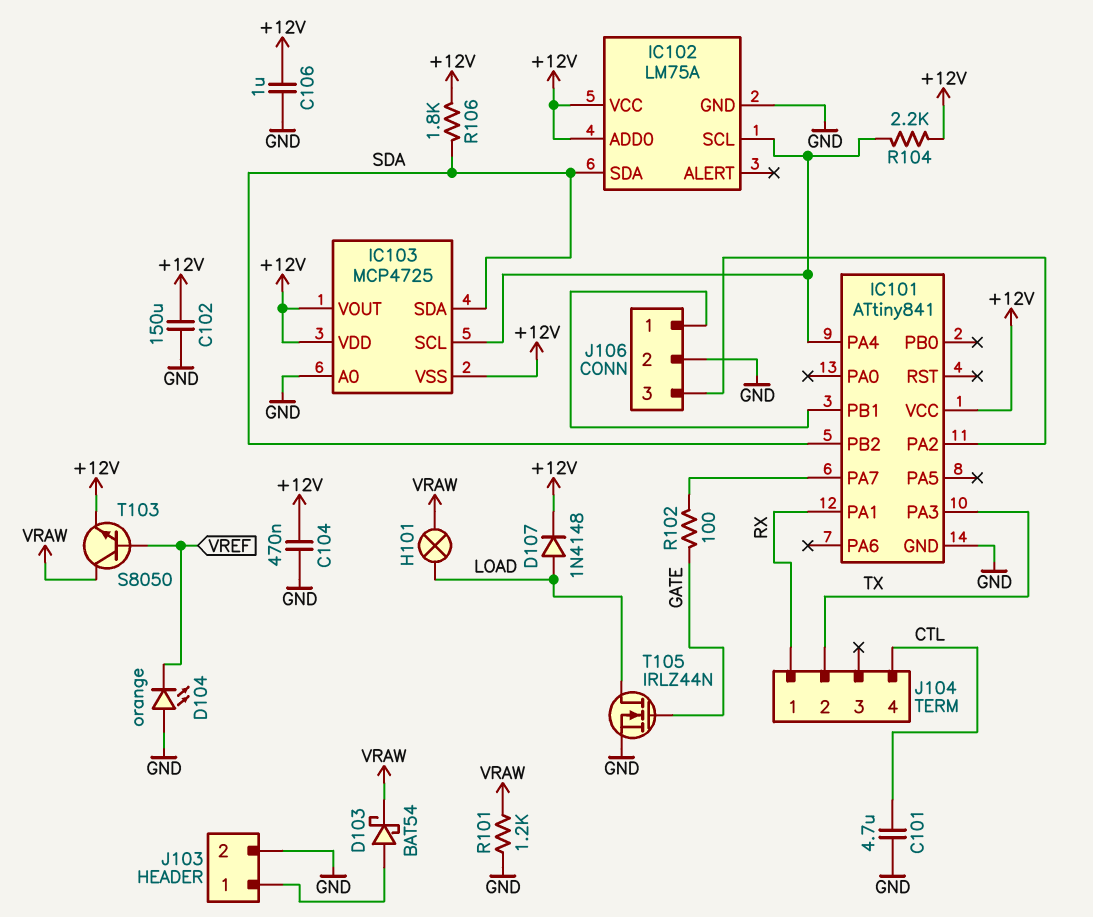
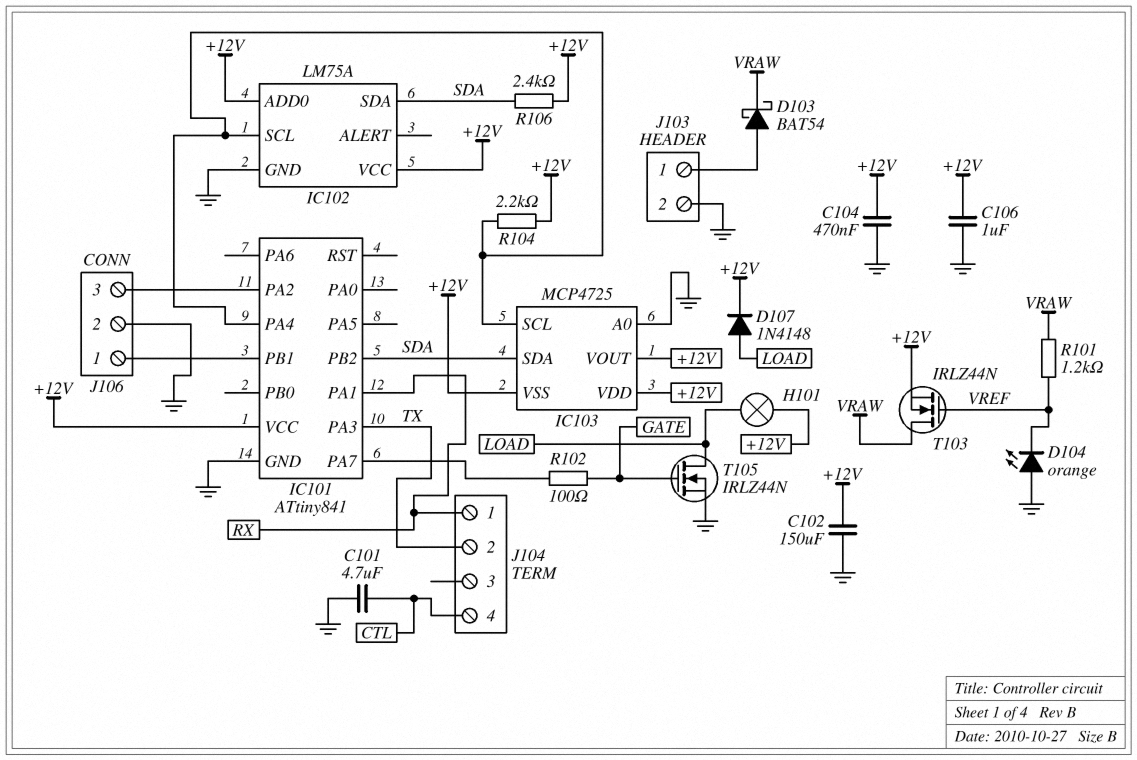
H101: lamp (LOAD, VRAW) -> lamp (+12V, LOAD)
R101: 1.2k (GND, VRAW) -> 1.2k (VRAW, VREF)
R106: 1.8k (+12V, SDA) -> 2.4k (+12V, SDA)
T103: NPN S8050 (B VREF, C VRAW, E +12V) -> NMOS IRLZ44N (G VREF, D VRAW, S +12V)

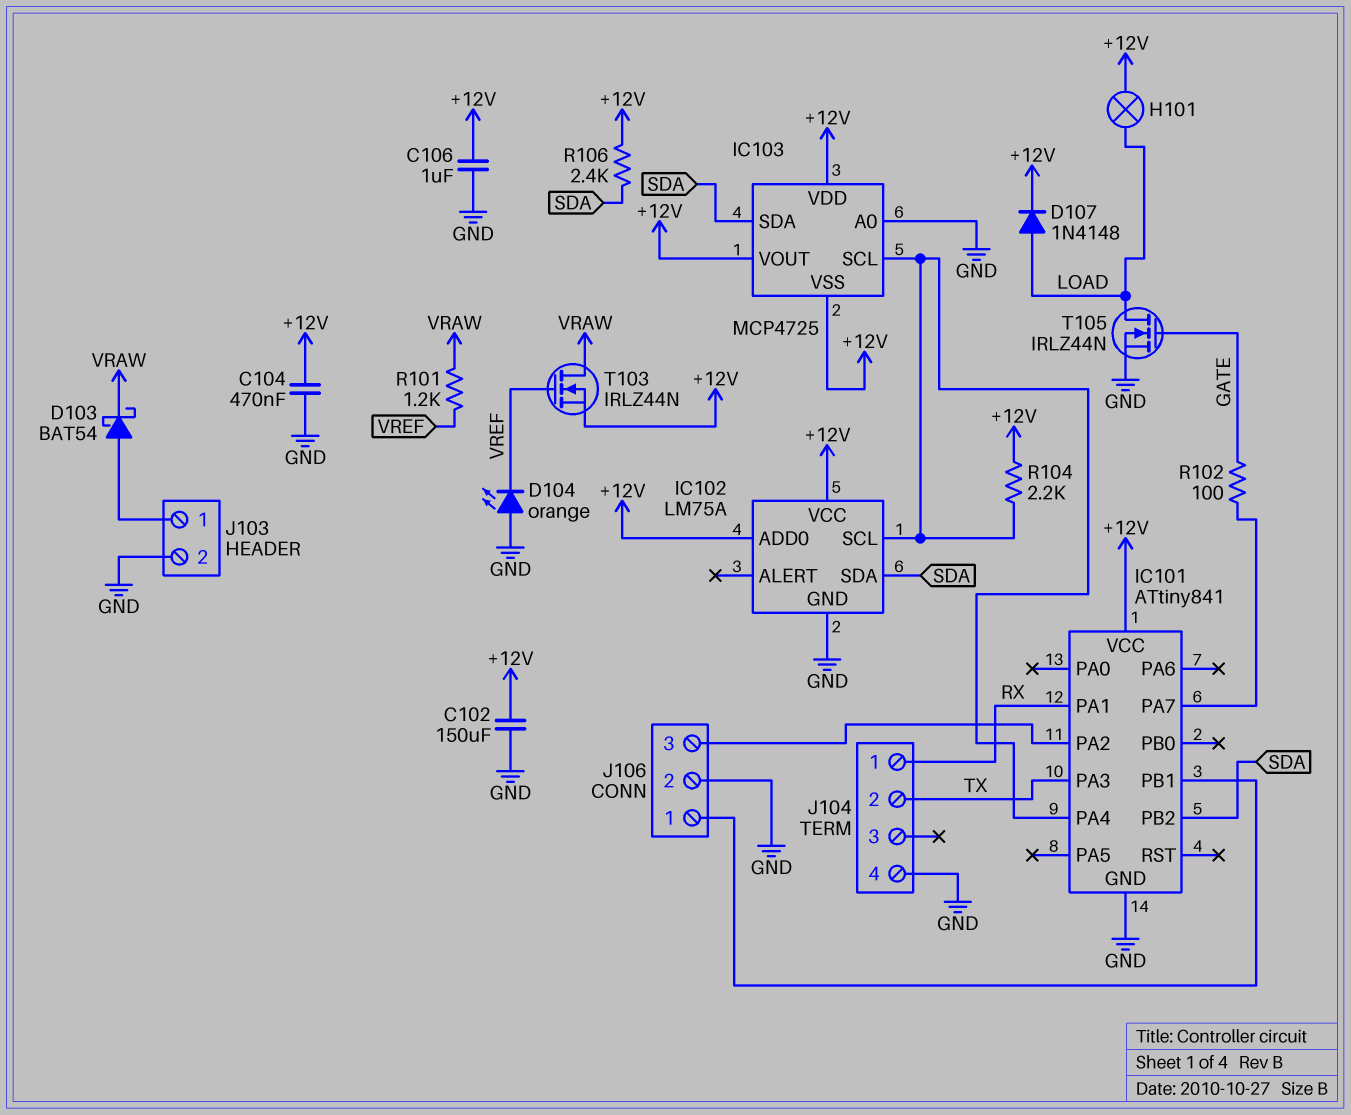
C101: 4.7uF (CTL, GND) -> none
J104 pin 4: CTL -> GND

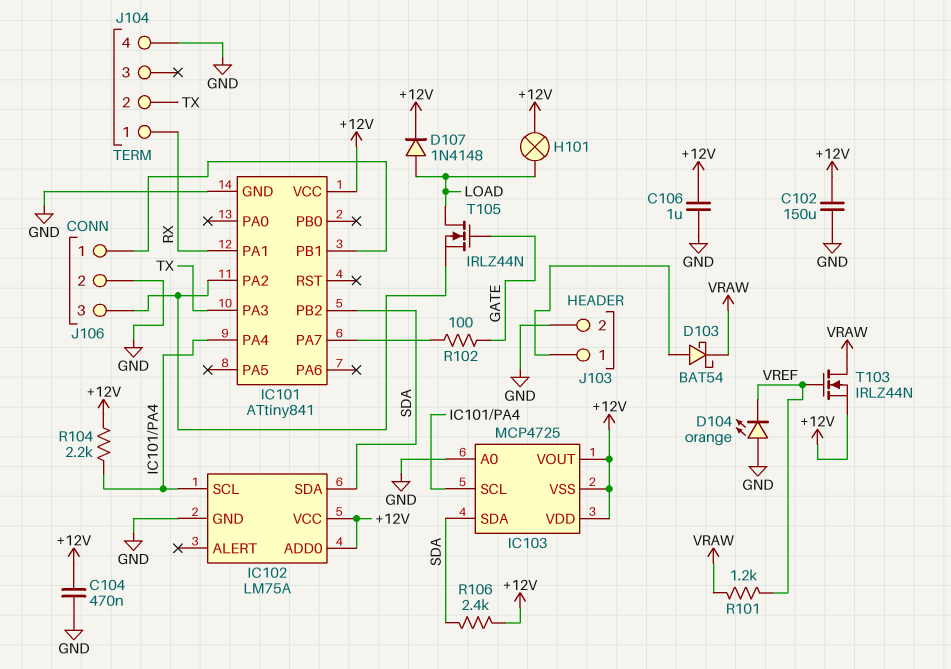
T105: NMOS IRLZ44N (G GATE, D LOAD, S GND) -> NMOS IRLZ44N (G GATE, D LOAD, S IC101/PA2)

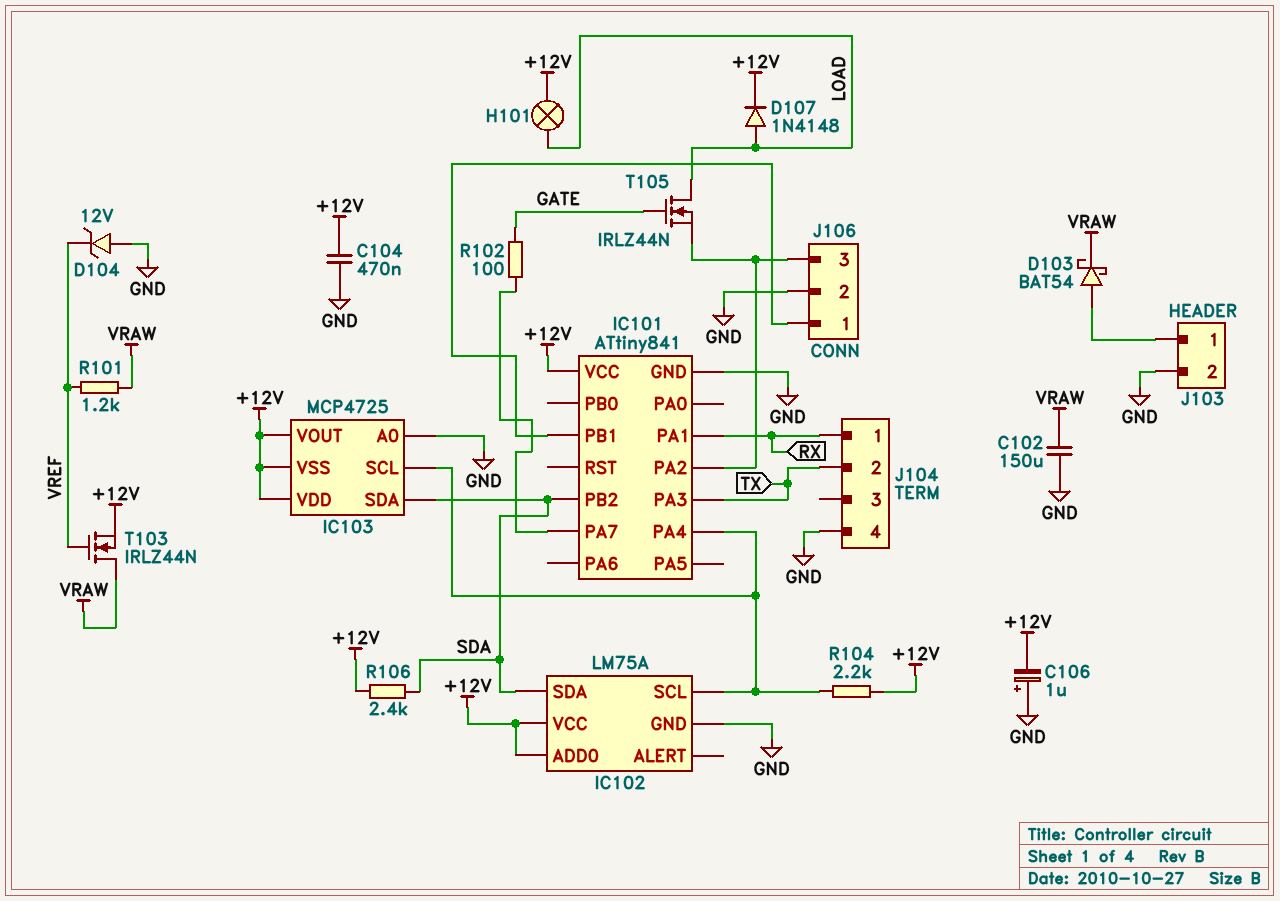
C102: 150uF (+12V, GND) -> 150uF (GND, VRAW)
C106: 1uF (+12V, GND) -> 1uF (plus GND, minus +12V)
D104: LED orange (A GND, K VREF) -> zener 12V (A GND, K VREF)

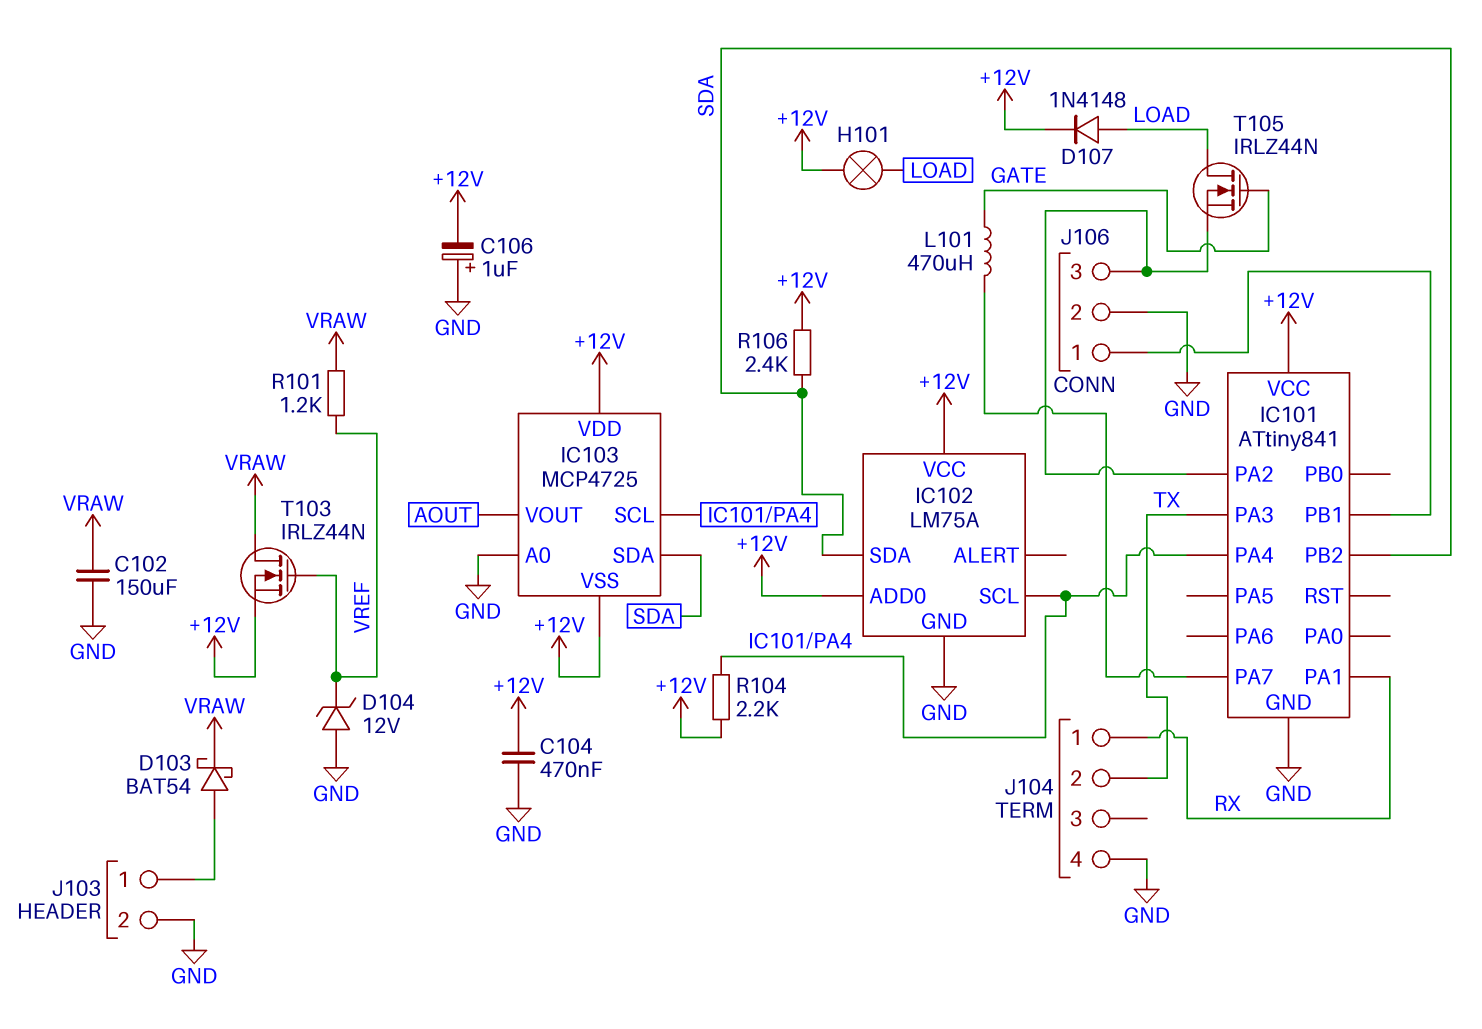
IC103 pin VOUT: +12V -> AOUT
L101: none -> 470uH (GATE, IC101/PA7)
R102: 100 (GATE, IC101/PA7) -> none

